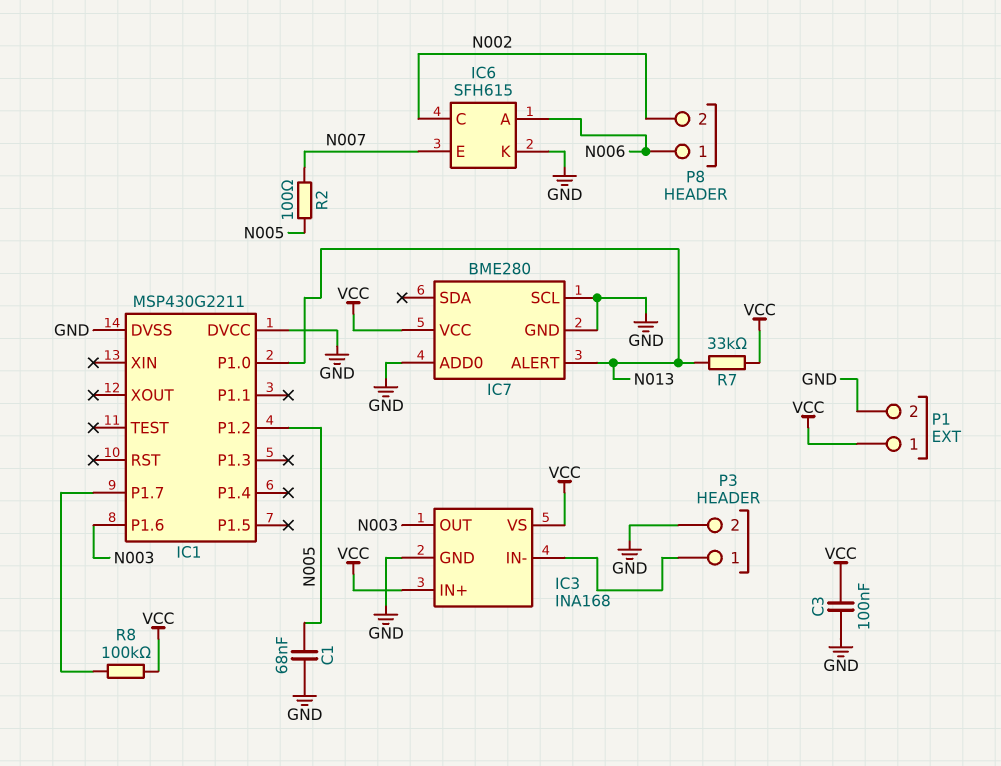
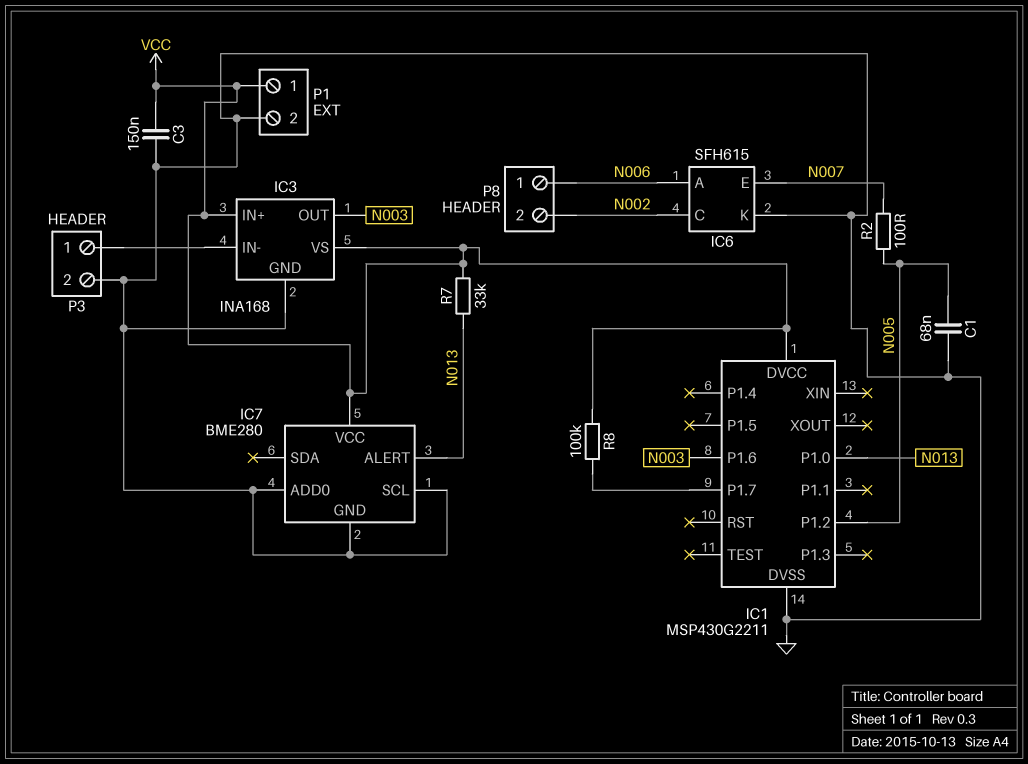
C3: 100nF (GND, VCC) -> 150nF (GND, VCC)
IC1 pin DVCC: GND -> VCC

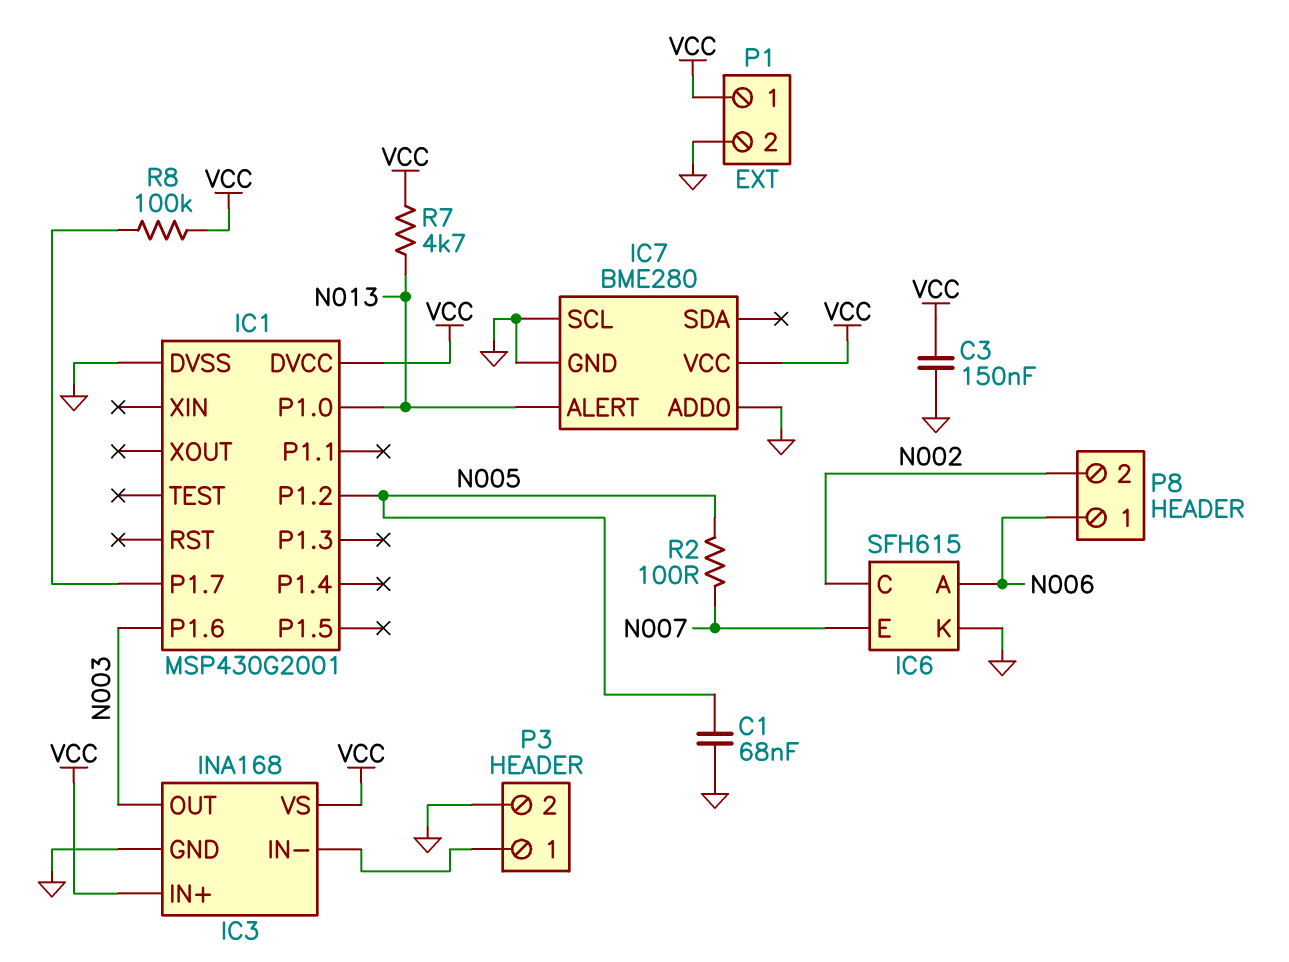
IC1: MSP430G2211 -> MSP430G2001
R7: 33k (N013, VCC) -> 4.7k (N013, VCC)

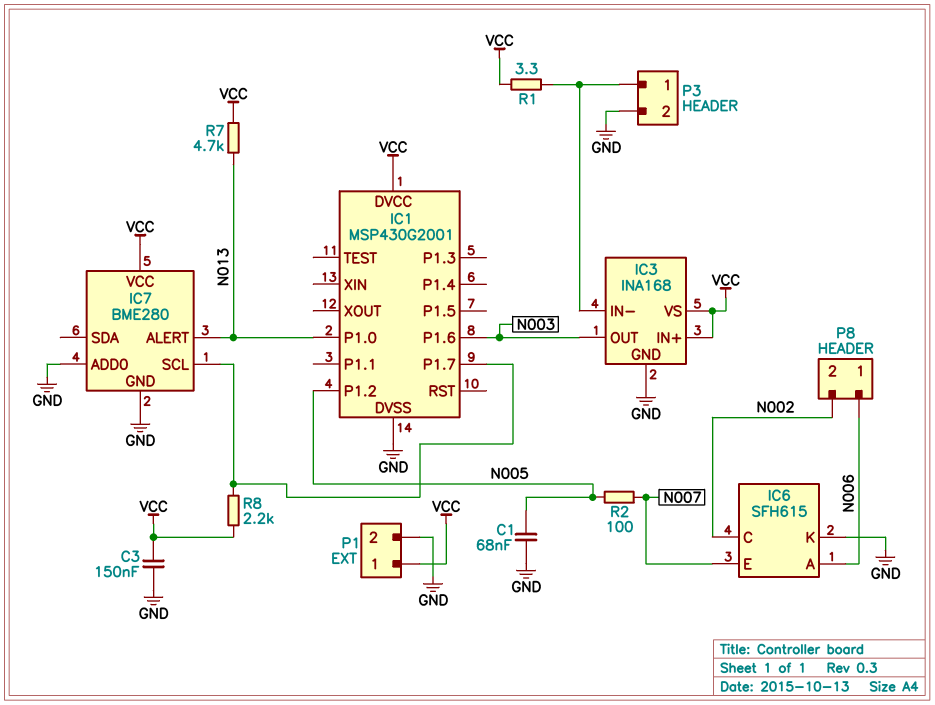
IC7 pin SCL: GND -> IC1/P1.7
R1: none -> 3.3 (IC3/IN-, VCC)
R8: 100k (IC1/P1.7, VCC) -> 2.2k (IC1/P1.7, VCC)

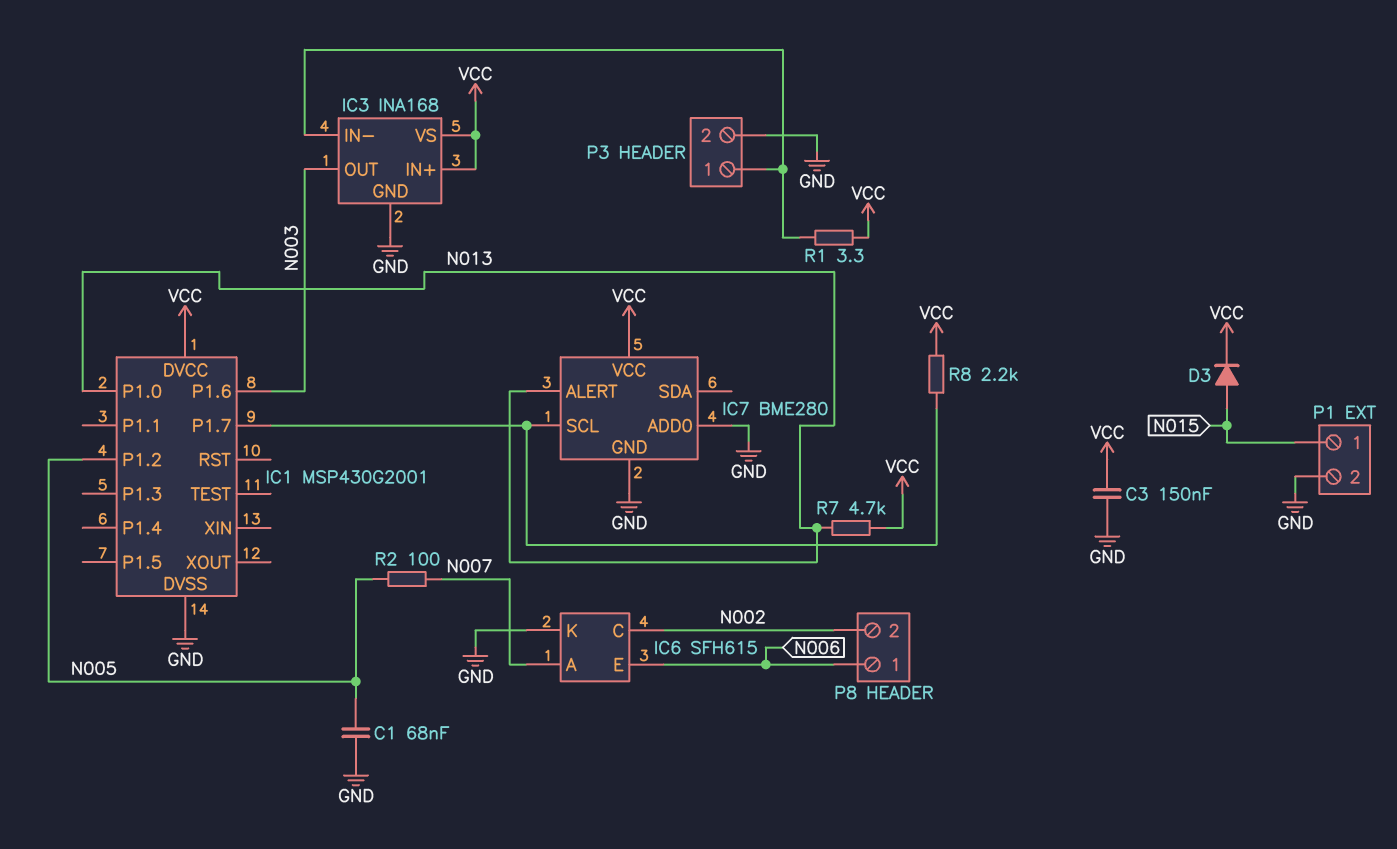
D3: none -> diode (A N015, K VCC)
IC6 pin A: N006 -> N007
IC6 pin E: N007 -> N006
P1 pin 1: VCC -> N015

